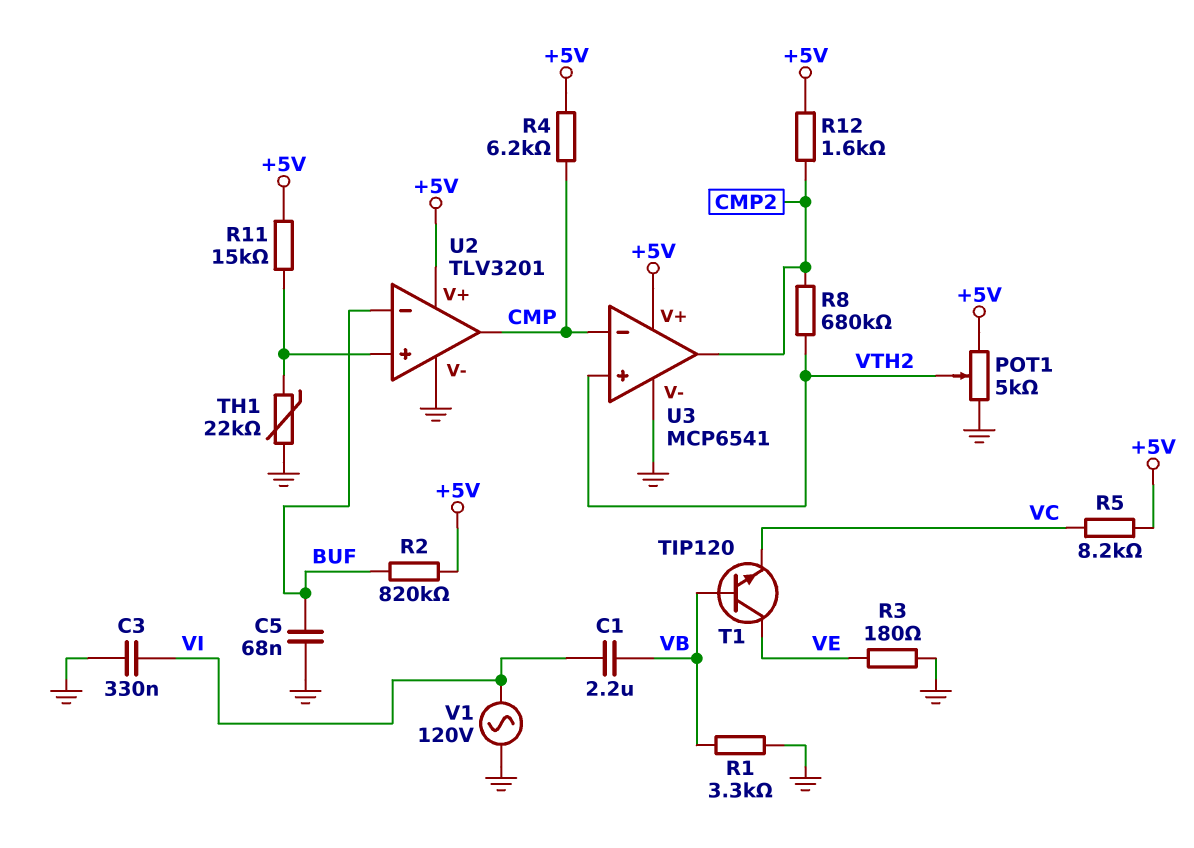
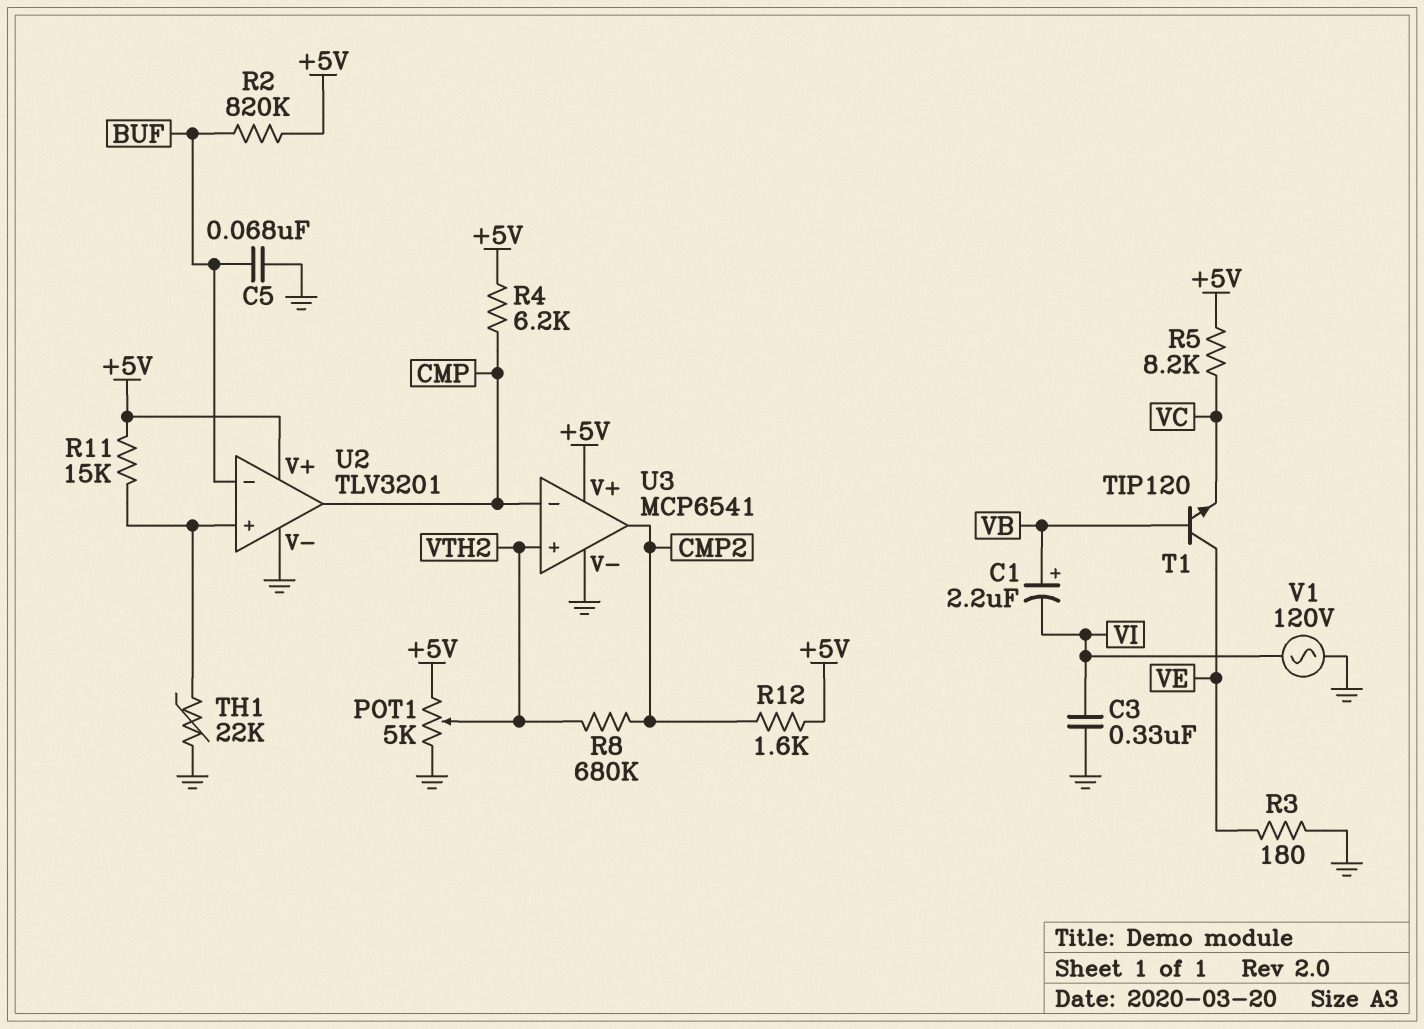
C1: 2.2uF (VB, VI) -> 2.2uF (plus VB, minus VI)
R1: 3.3k (GND, VB) -> none

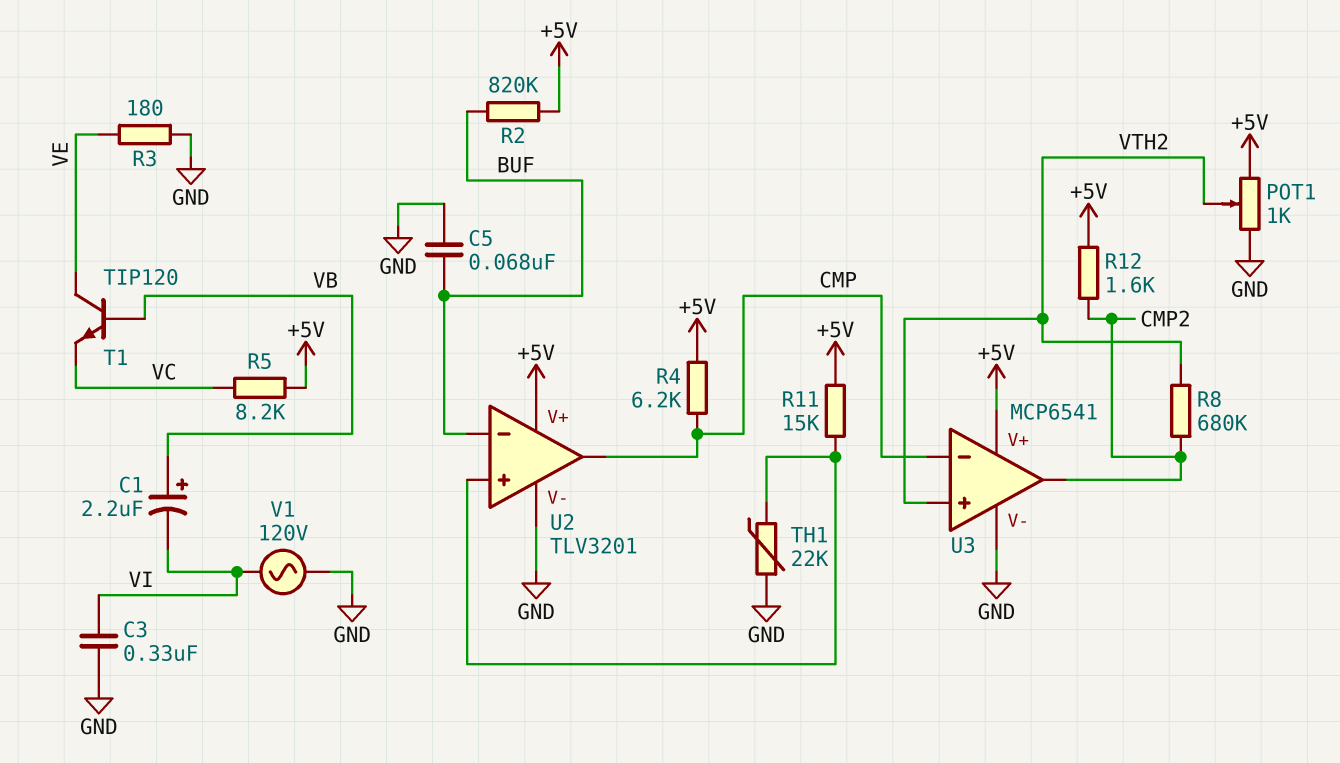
POT1: 5k (+5V, GND, wiper VTH2) -> 1k (+5V, GND, wiper VTH2)

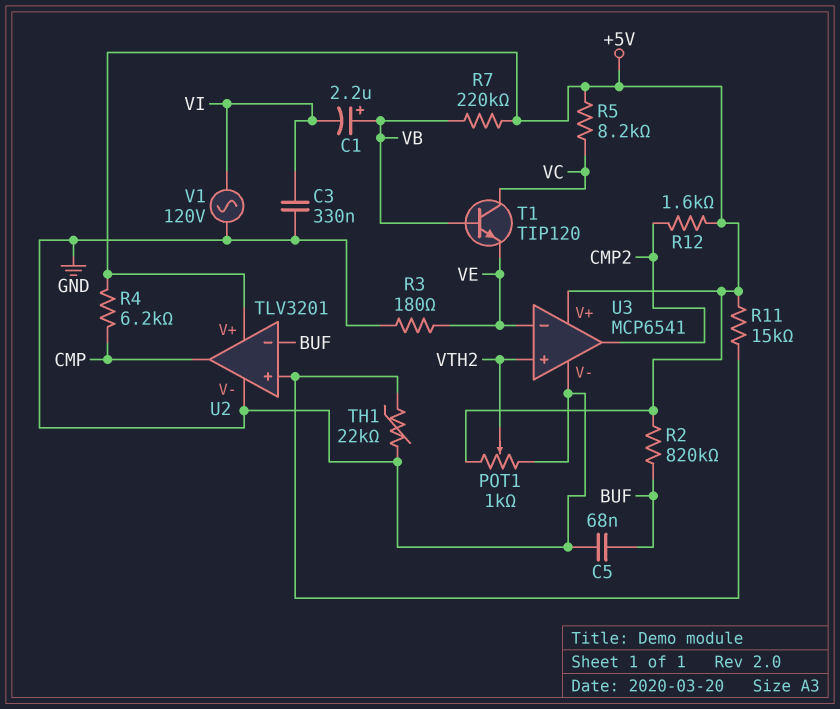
R7: none -> 220k (+5V, VB)
R8: 680k (CMP2, VTH2) -> none
T1: NPN TIP120 (B VB, C VE, E VC) -> NPN TIP120 (B VB, C VC, E VE)
U3 pin in-: CMP -> VE

